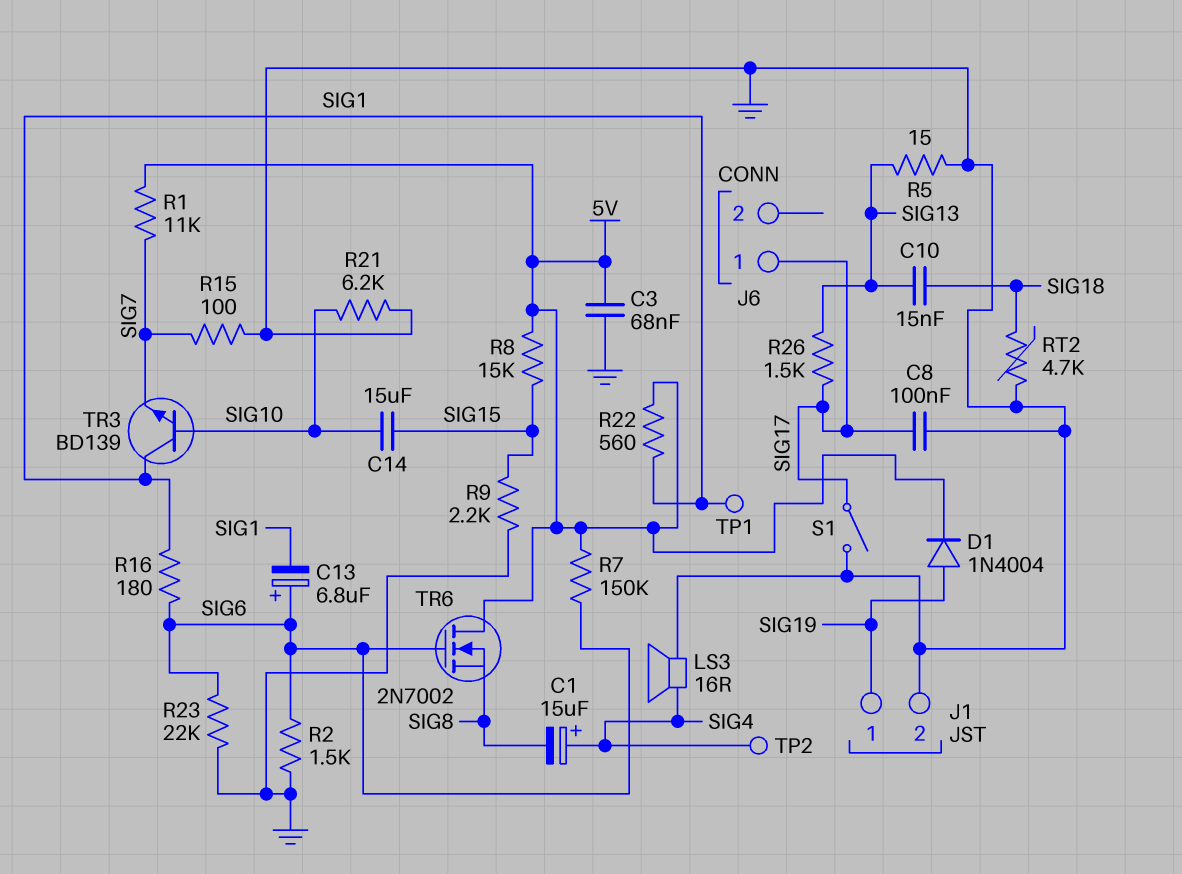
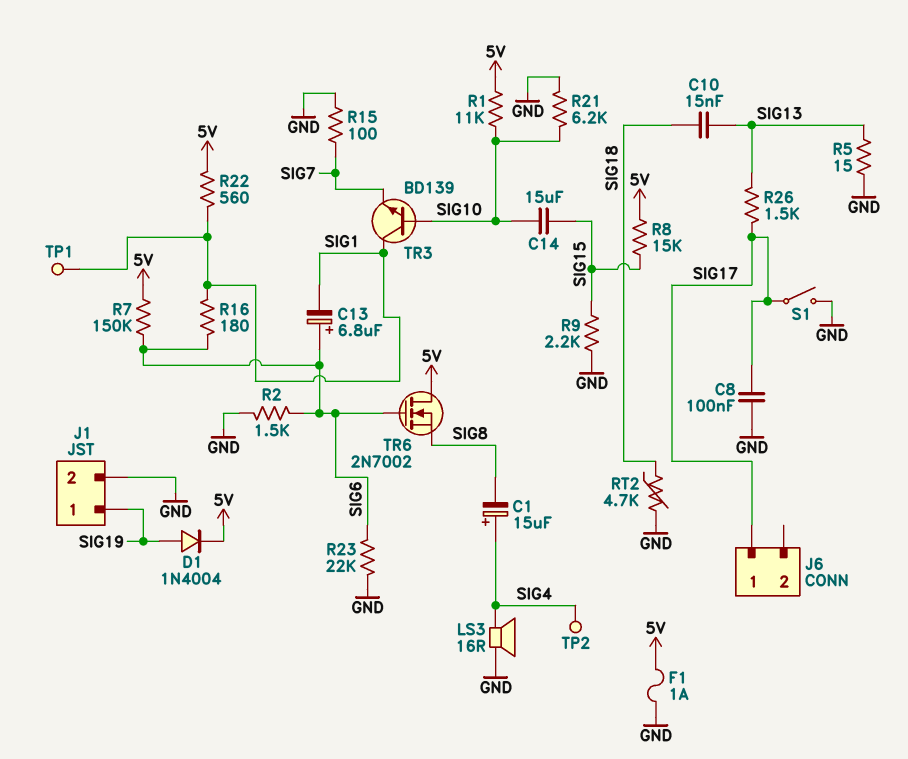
C3: 68nF (5V, GND) -> none
F1: none -> 1A (5V, GND)
R1: 11k (5V, SIG7) -> 11k (5V, SIG10)

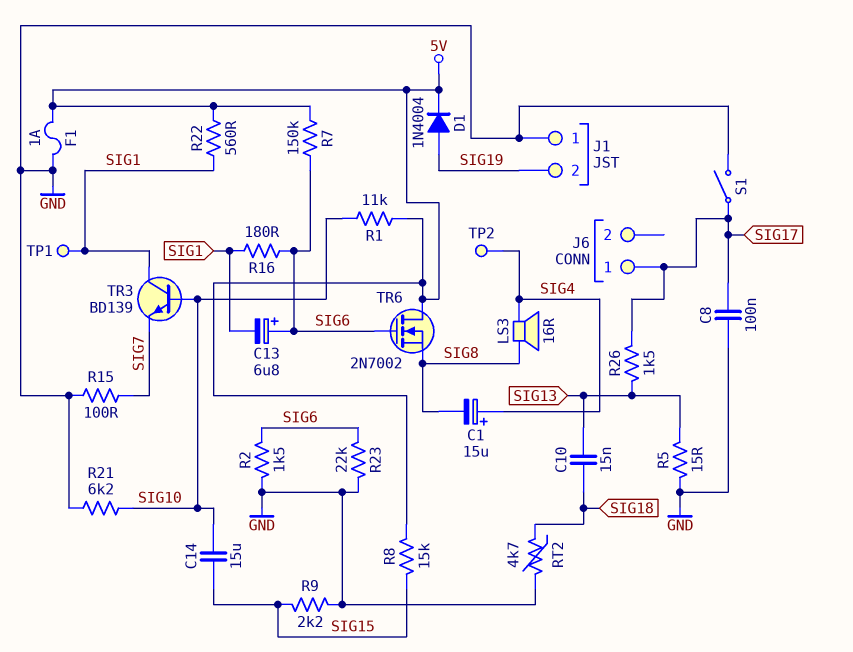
J1 pin 1: SIG19 -> GND
J1 pin 2: GND -> SIG19
LS3: speaker 16R (GND, SIG4) -> speaker 16R (SIG4, SIG8)

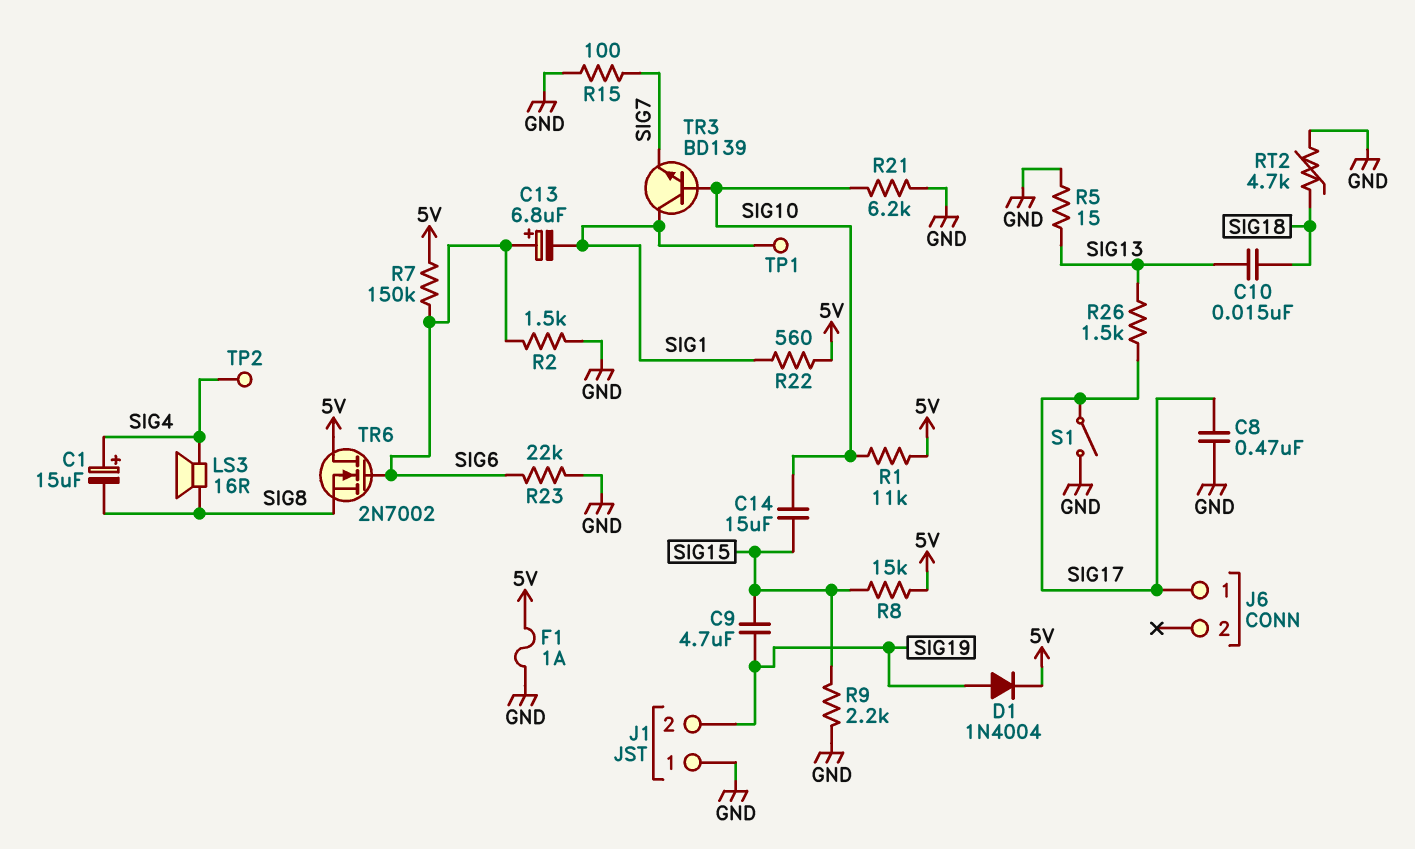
C8: 100nF (GND, SIG17) -> 470nF (GND, SIG17)
C9: none -> 4.7uF (SIG15, SIG19)
R16: 180 (SIG1, SIG6) -> none

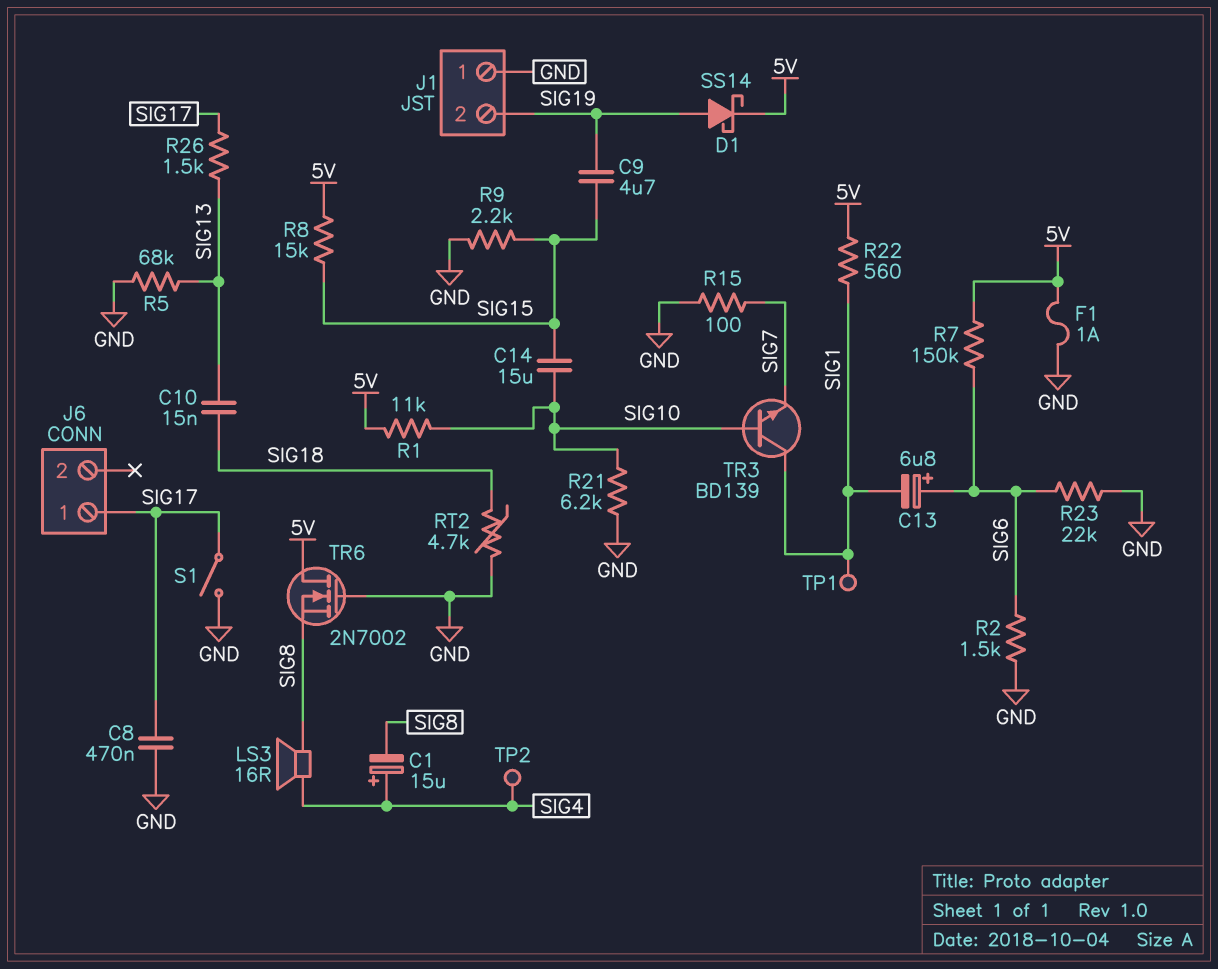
D1: diode 1N4004 (A SIG19, K 5V) -> schottky SS14 (A SIG19, K 5V)
R5: 15 (GND, SIG13) -> 68k (GND, SIG13)
TR6: NMOS 2N7002 (G SIG6, D 5V, S SIG8) -> NMOS 2N7002 (G GND, D 5V, S SIG8)

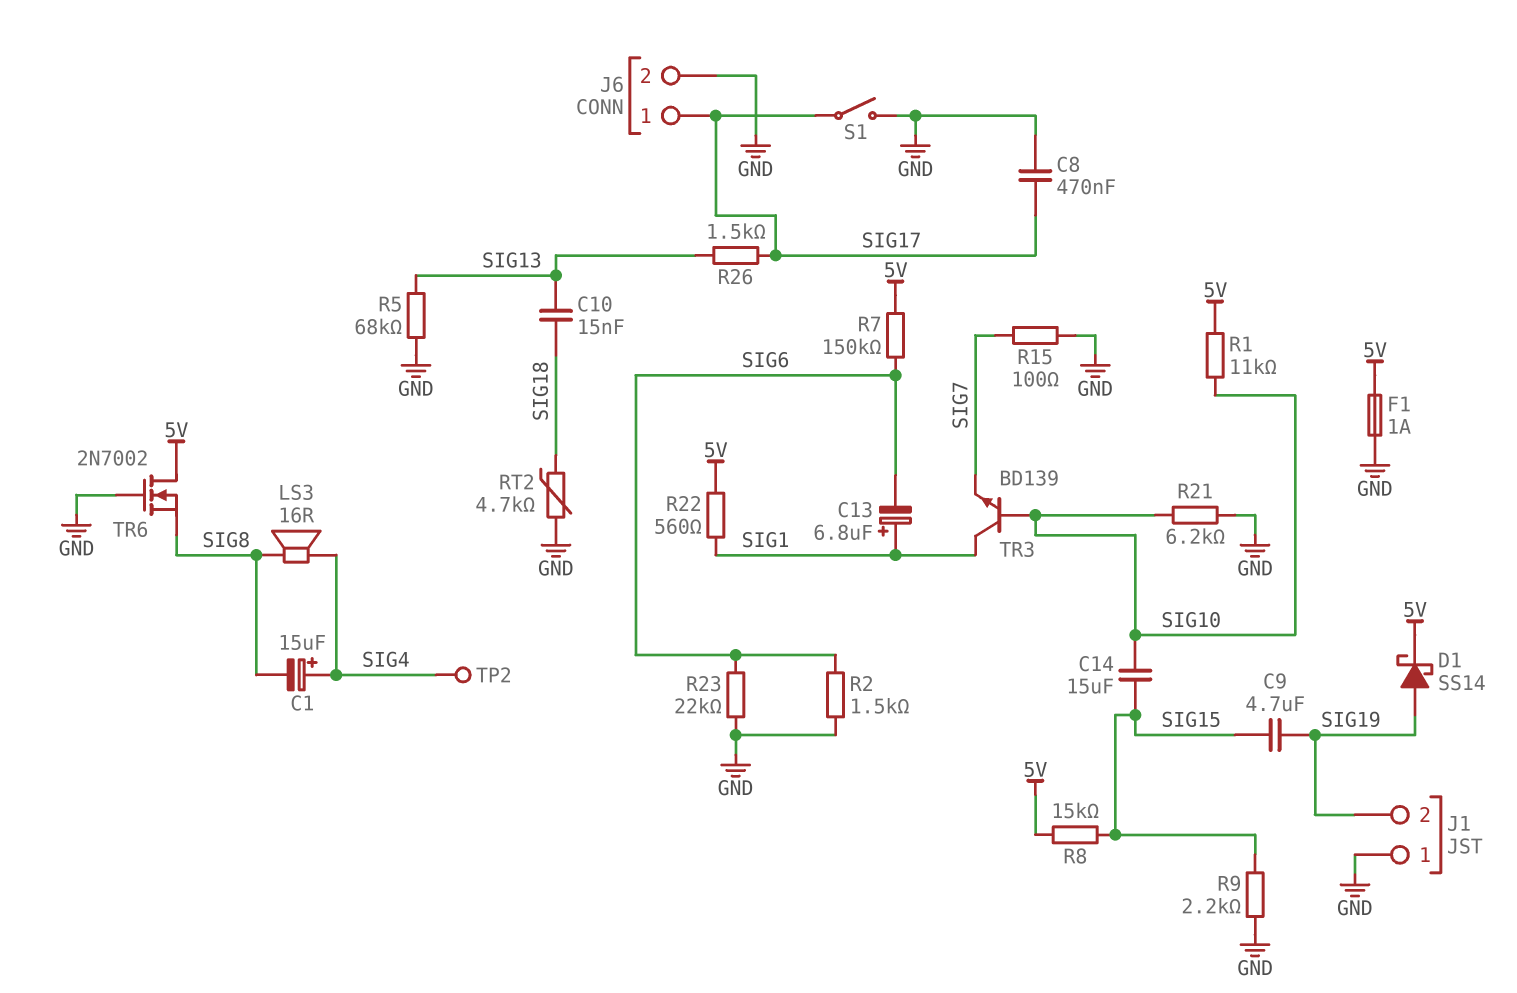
C13: 6.8uF (plus SIG6, minus SIG1) -> 6.8uF (plus SIG1, minus SIG6)
J6 pin 2: none -> GND
TP1: test point (SIG1) -> none

